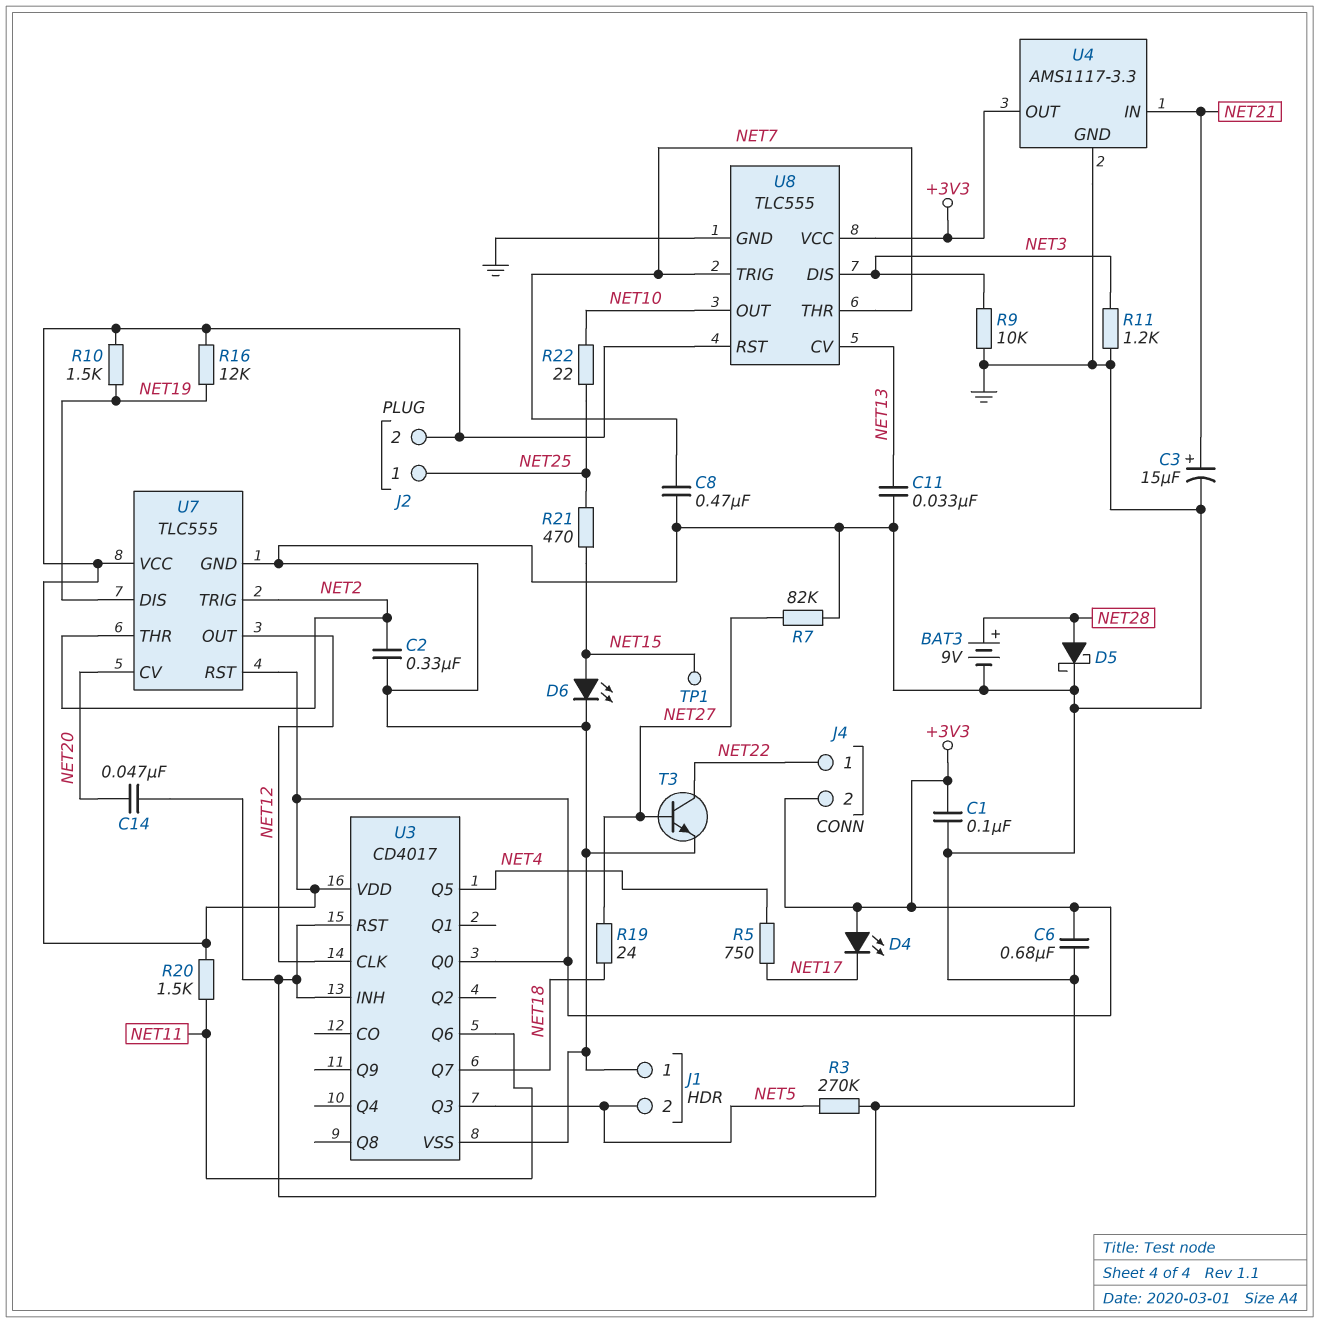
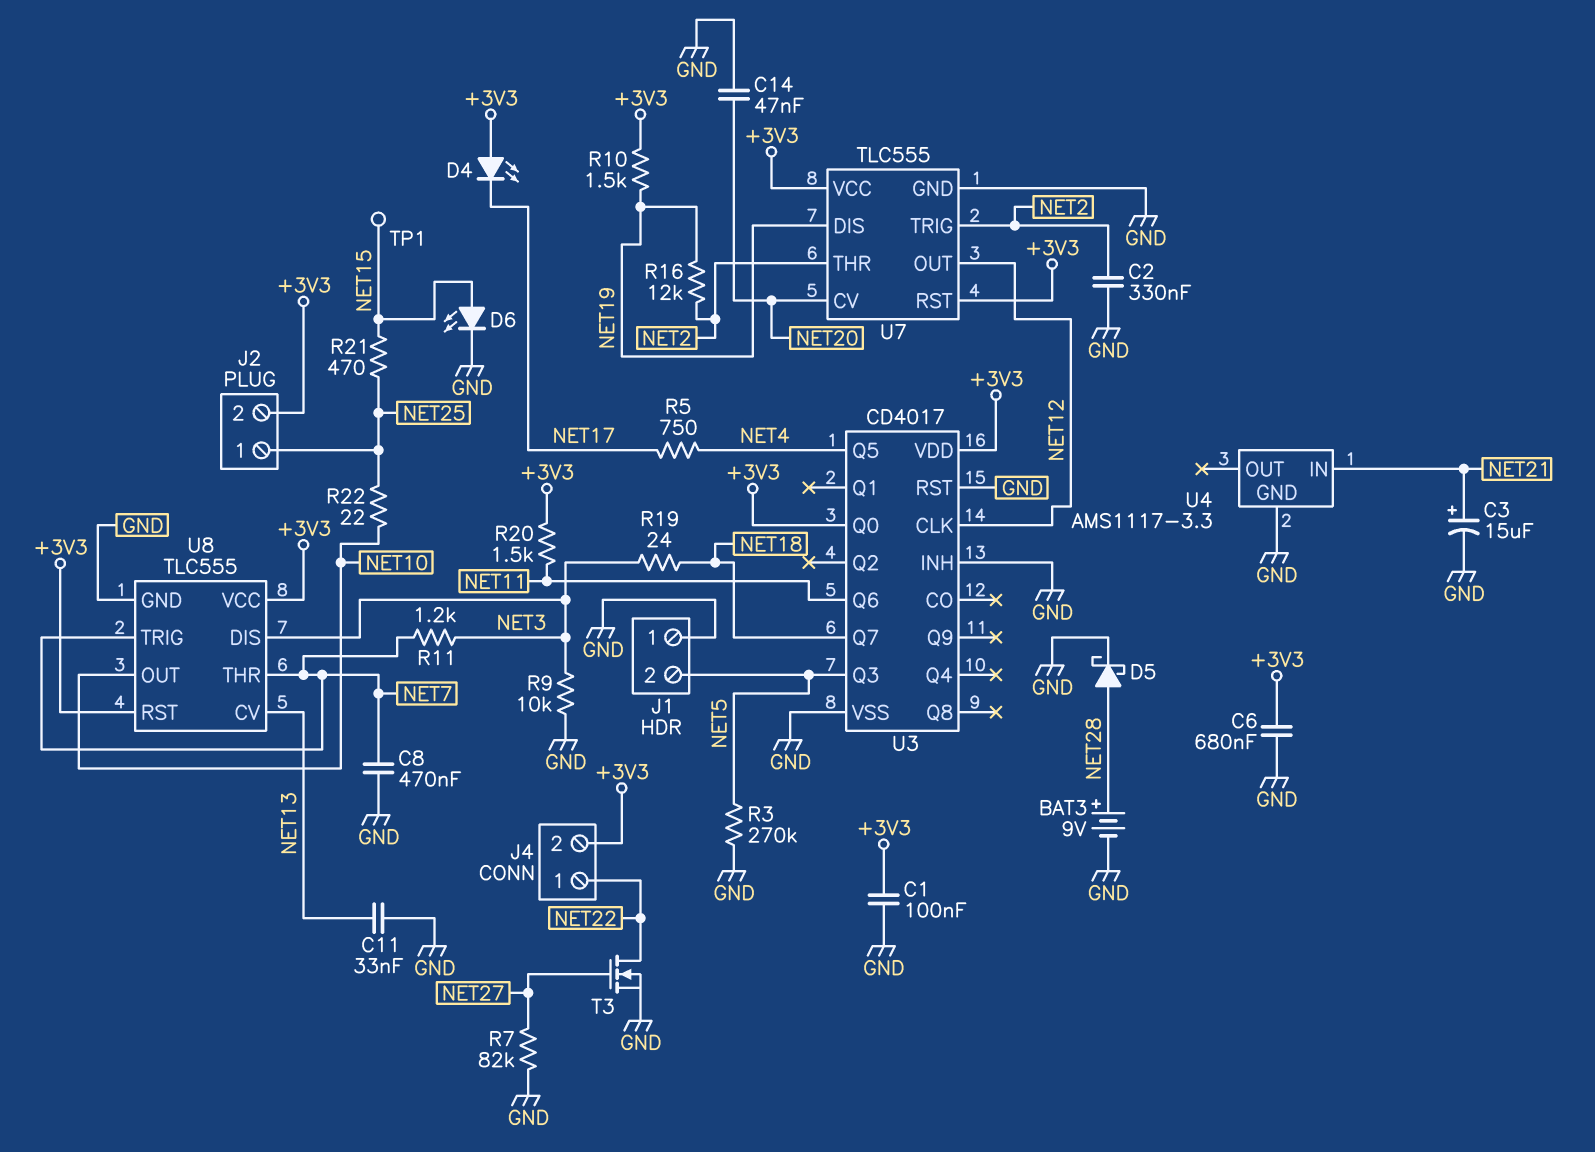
R11: 1.2k (GND, NET3) -> 1.2k (NET3, NET7)
R16: 12k (+3V3, NET19) -> 12k (NET2, NET19)
R19: 24 (NET18, NET27) -> 24 (NET3, NET18)
T3: NPN (B NET27, C NET22, E GND) -> NMOS (G NET27, D NET22, S GND)
U4 pin OUT: +3V3 -> none

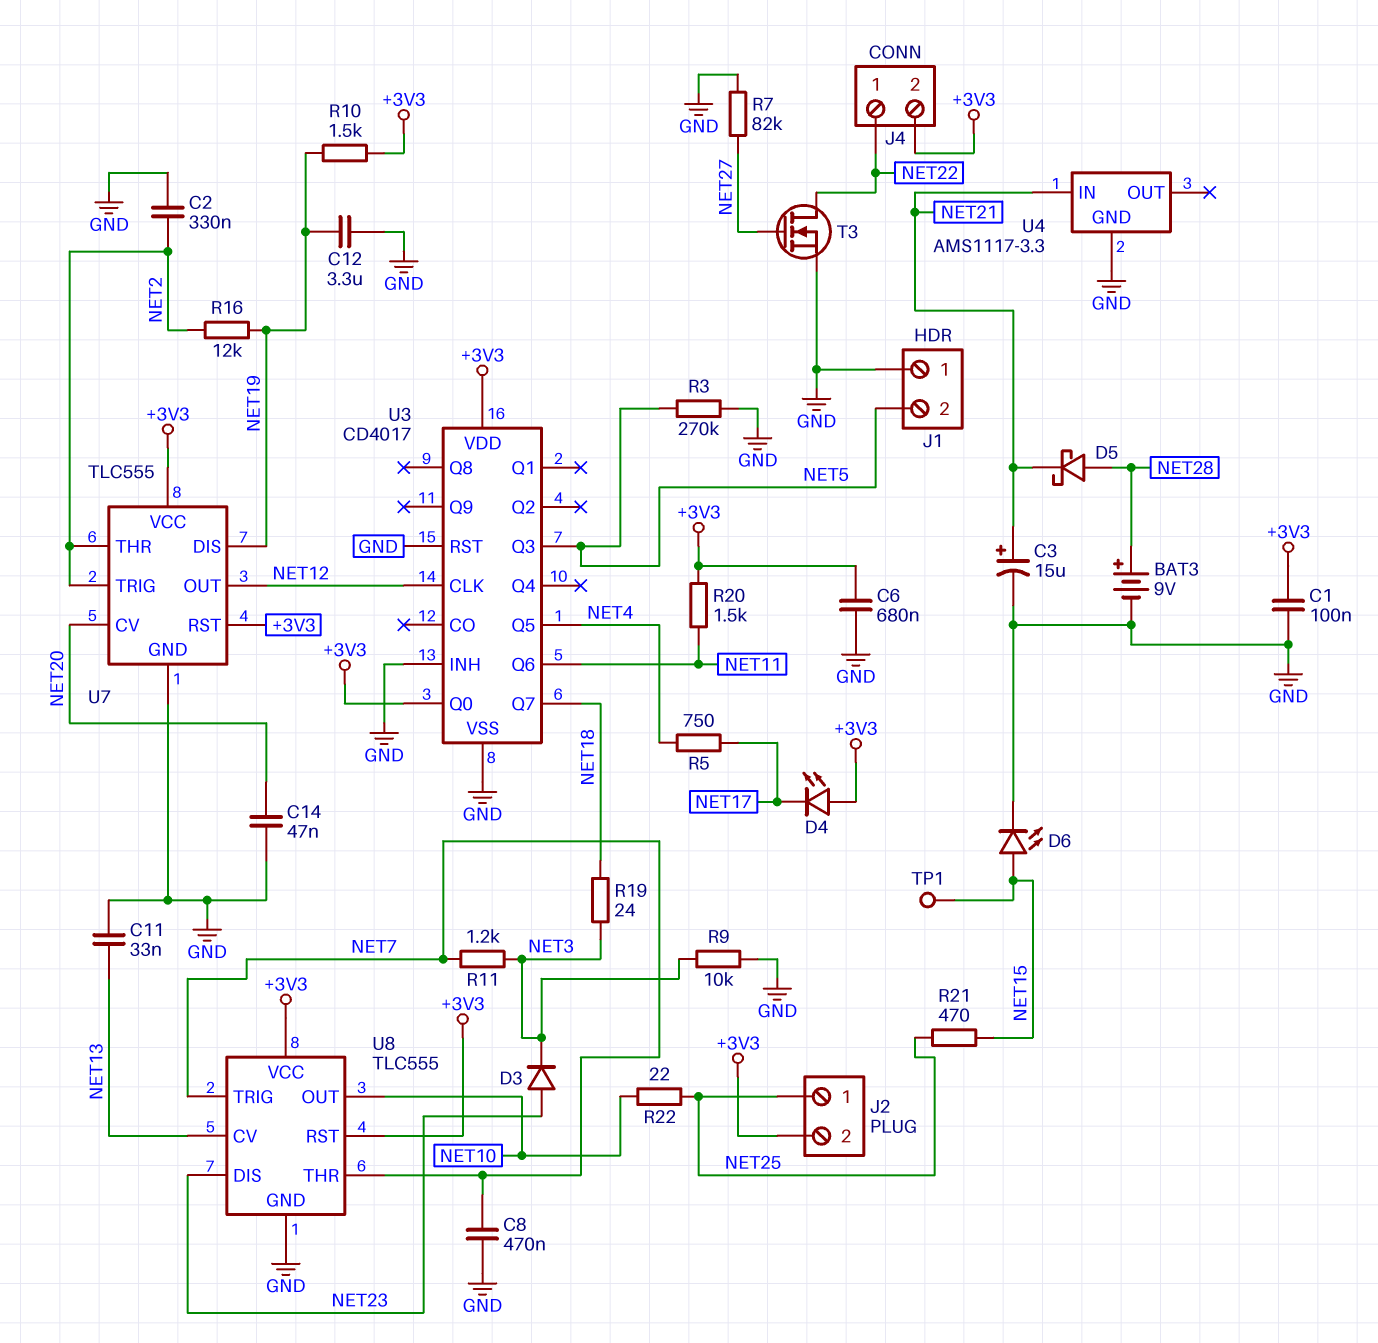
C12: none -> 3.3uF (GND, NET19)
D3: none -> diode (A NET23, K NET3)
D5: schottky (A NET28, K GND) -> schottky (A NET28, K NET21)
U8 pin DIS: NET3 -> NET23

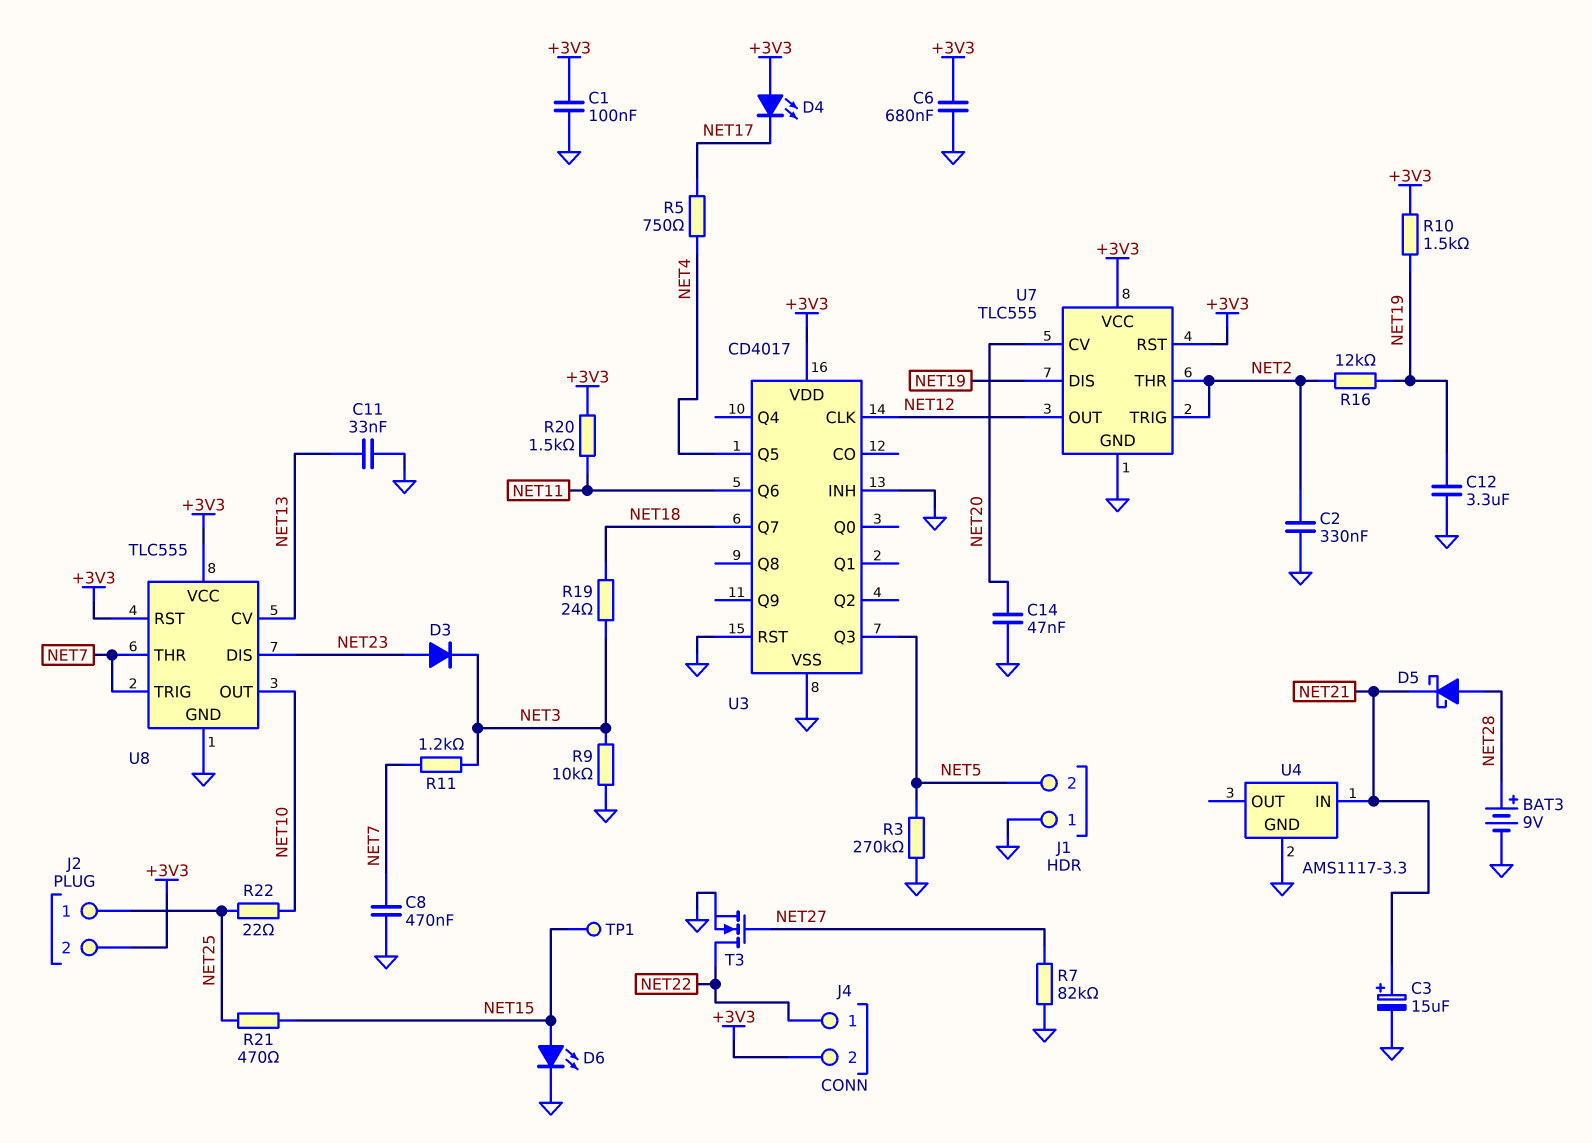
U3 pin Q0: +3V3 -> none

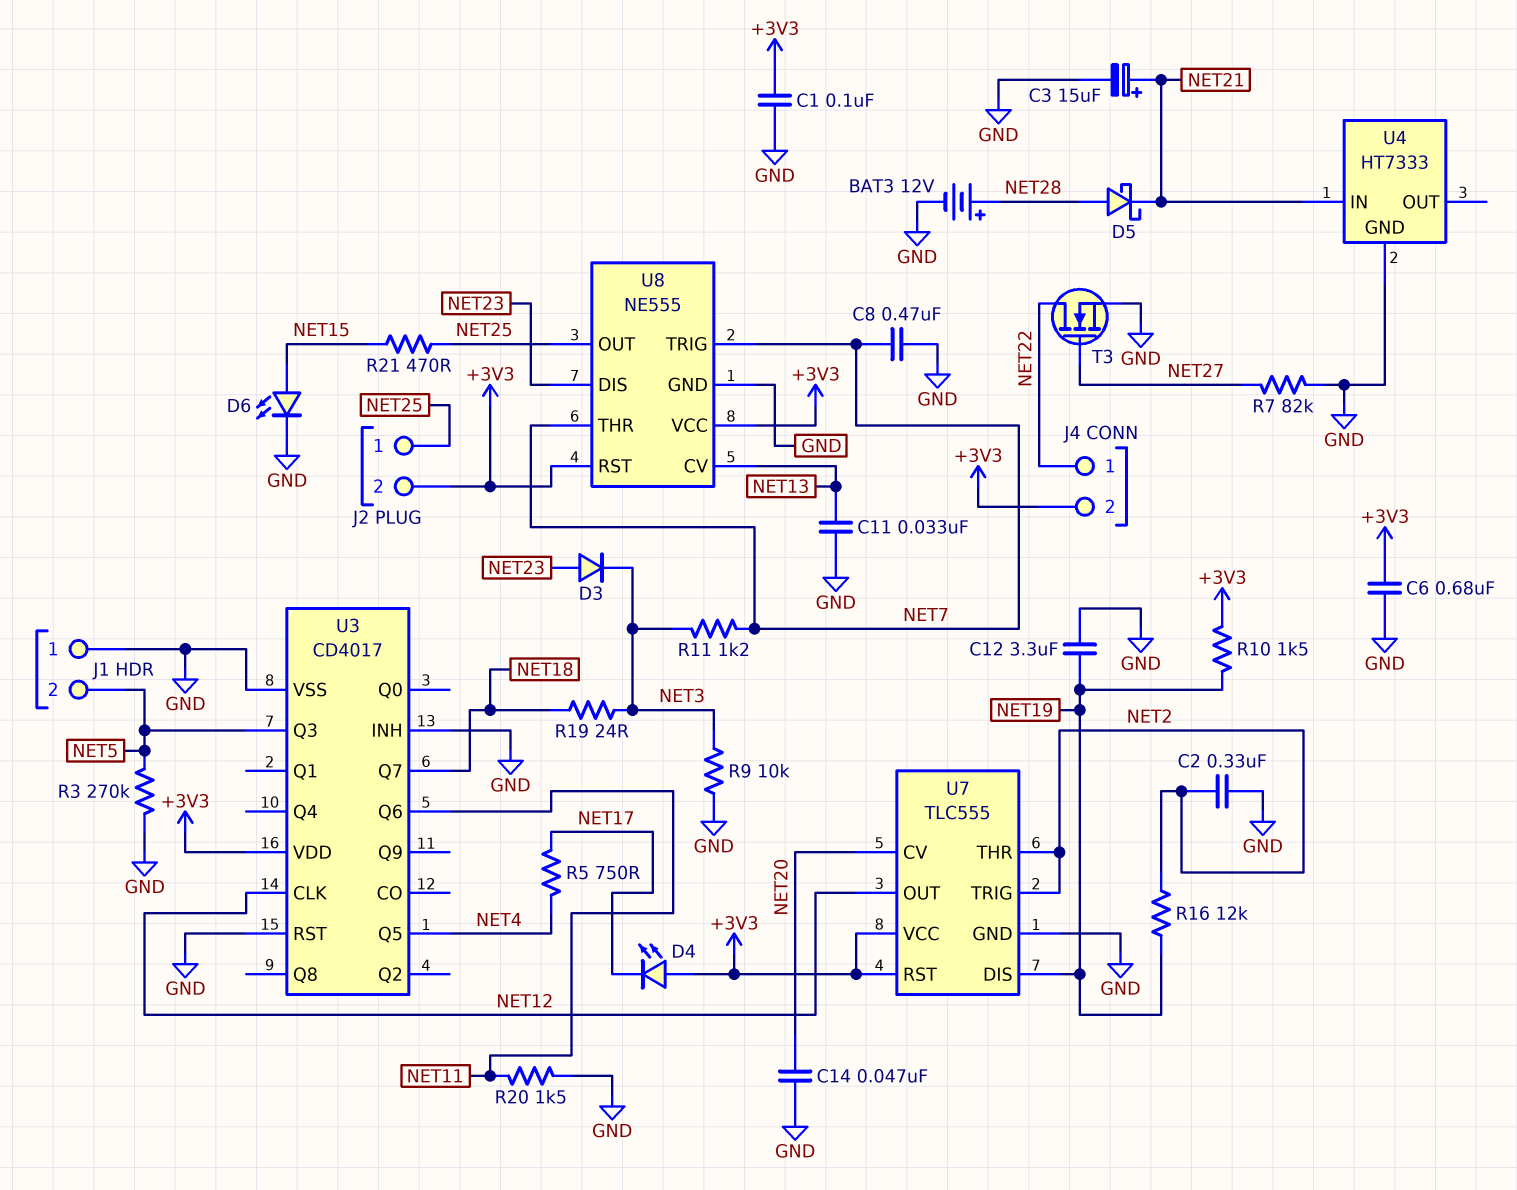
BAT3: 9V (plus NET28, minus GND) -> 12V (plus NET28, minus GND)
R20: 1.5k (+3V3, NET11) -> 1.5k (GND, NET11)
R22: 22 (NET10, NET25) -> none
TP1: test point (NET15) -> none
U4: AMS1117-3.3 -> HT7333
U8: TLC555 -> NE555
U8 pin OUT: NET10 -> NET25

